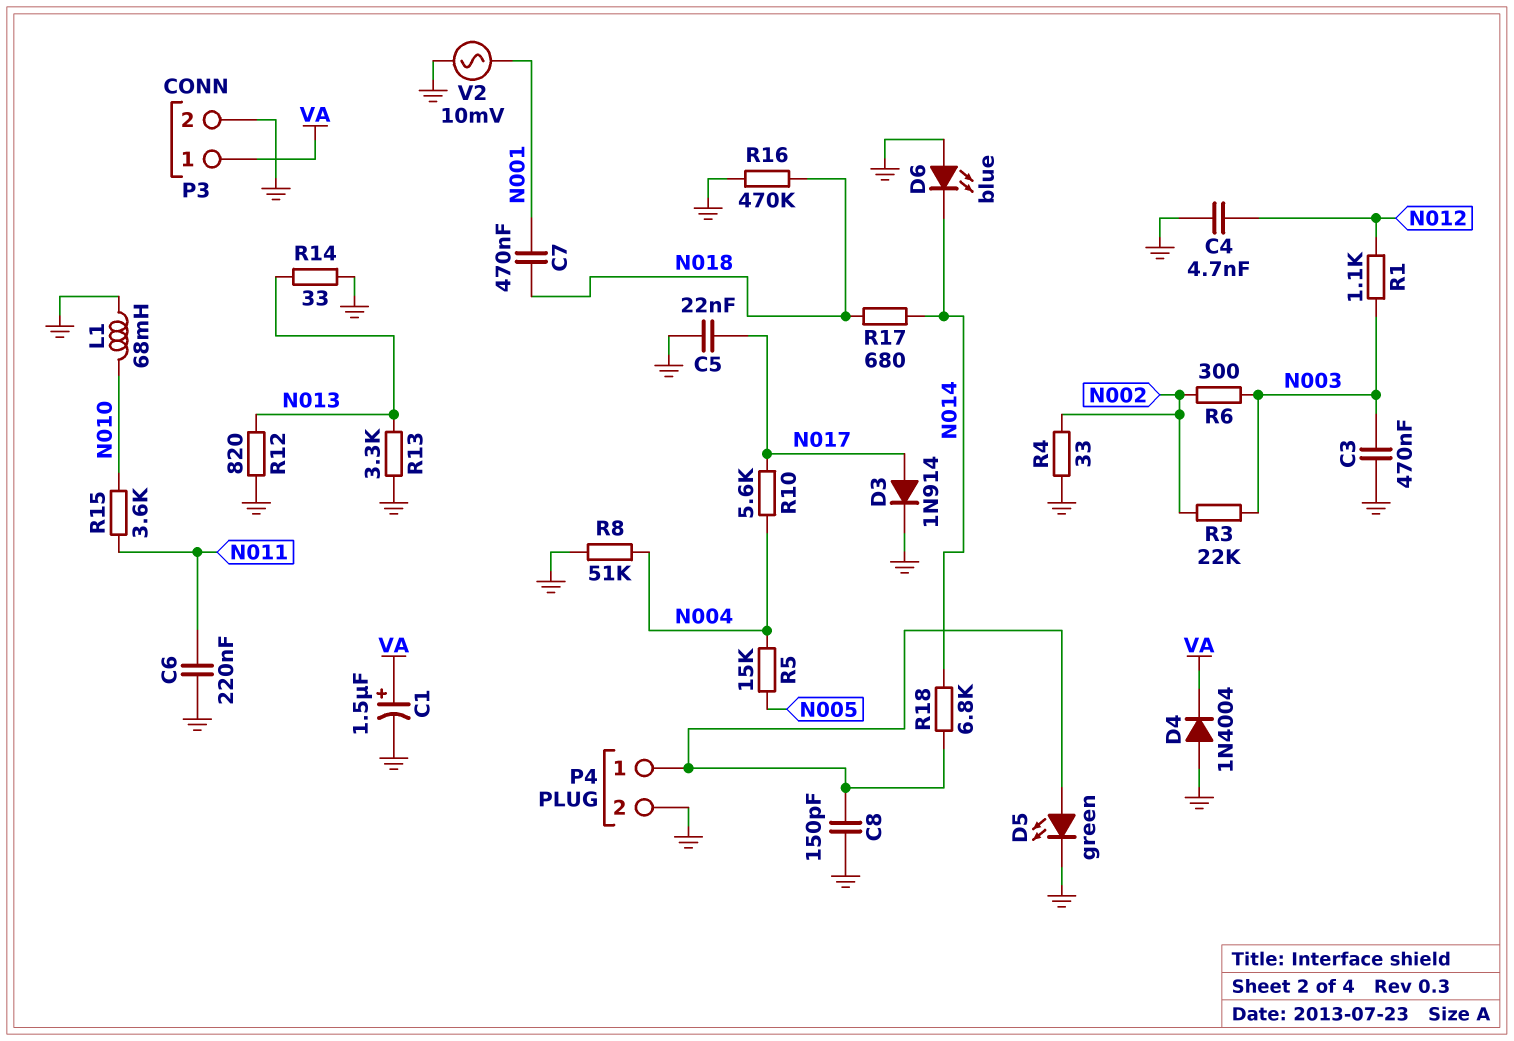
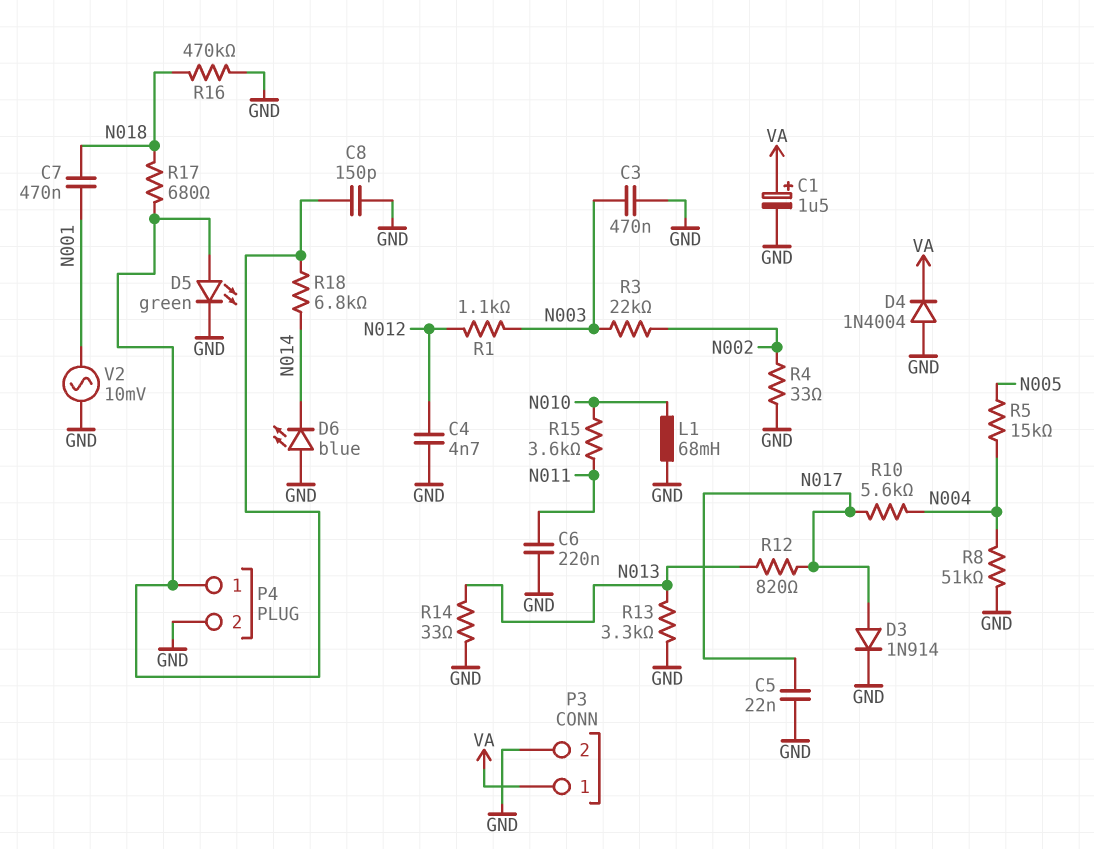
R6: 300 (N002, N003) -> none
R12: 820 (GND, N013) -> 820 (N013, N017)
R17: 680 (N014, N018) -> 680 (N018, P4/1)

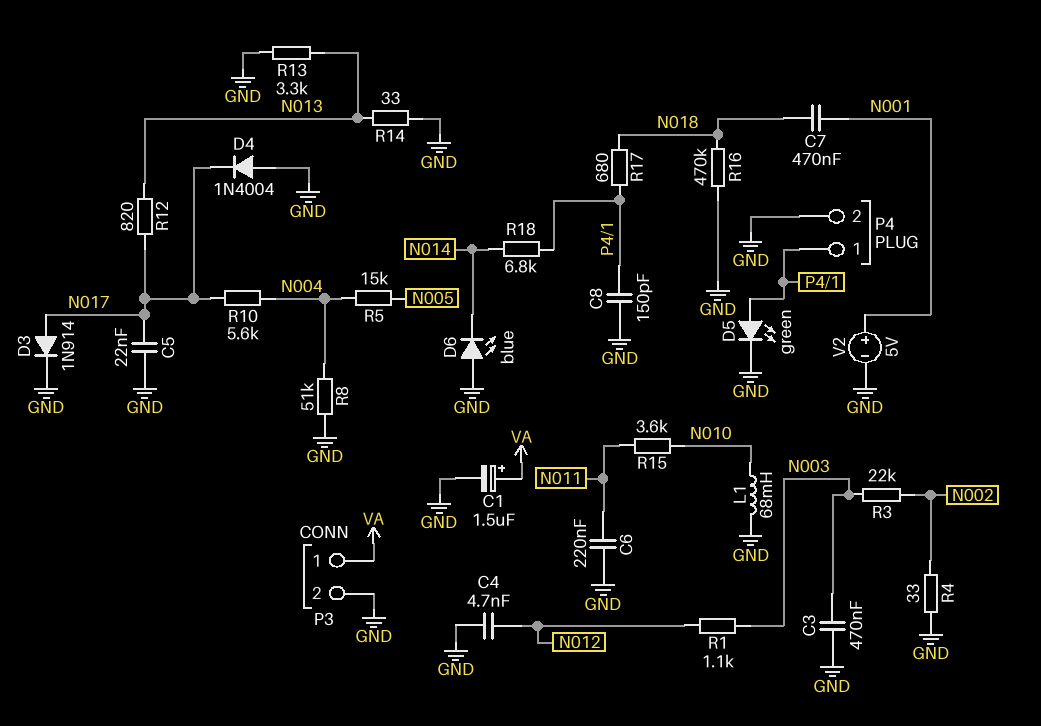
D4: diode 1N4004 (A GND, K VA) -> diode 1N4004 (A GND, K N017)
V2: AC 10mV (GND, N001) -> 5V (plus N001, minus GND)

